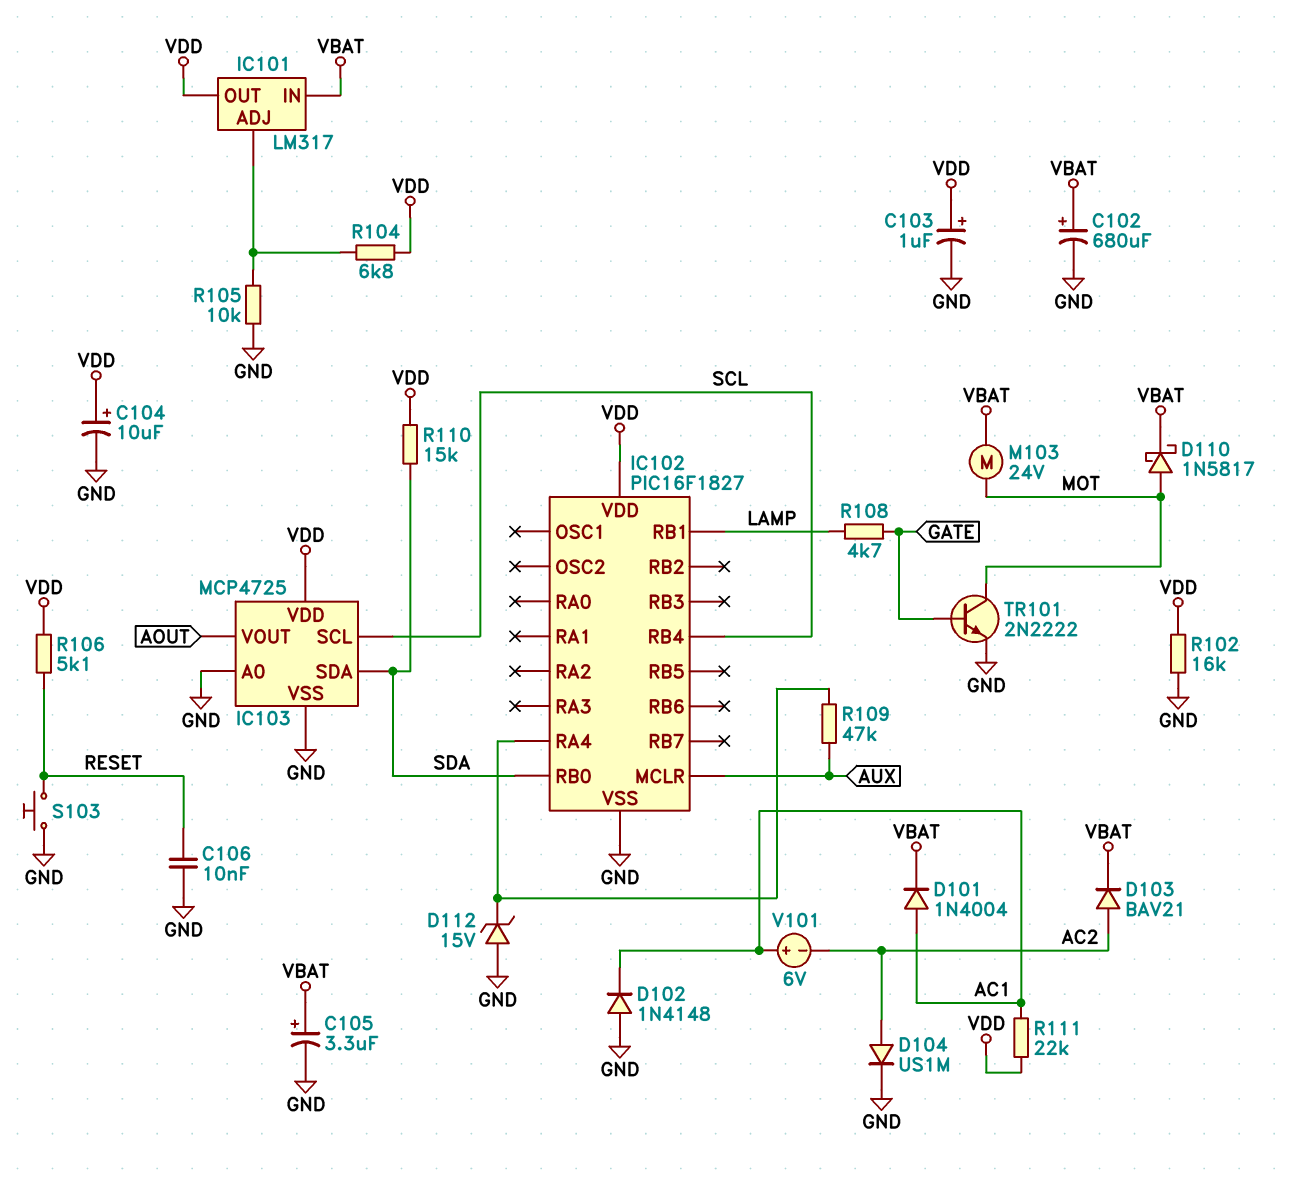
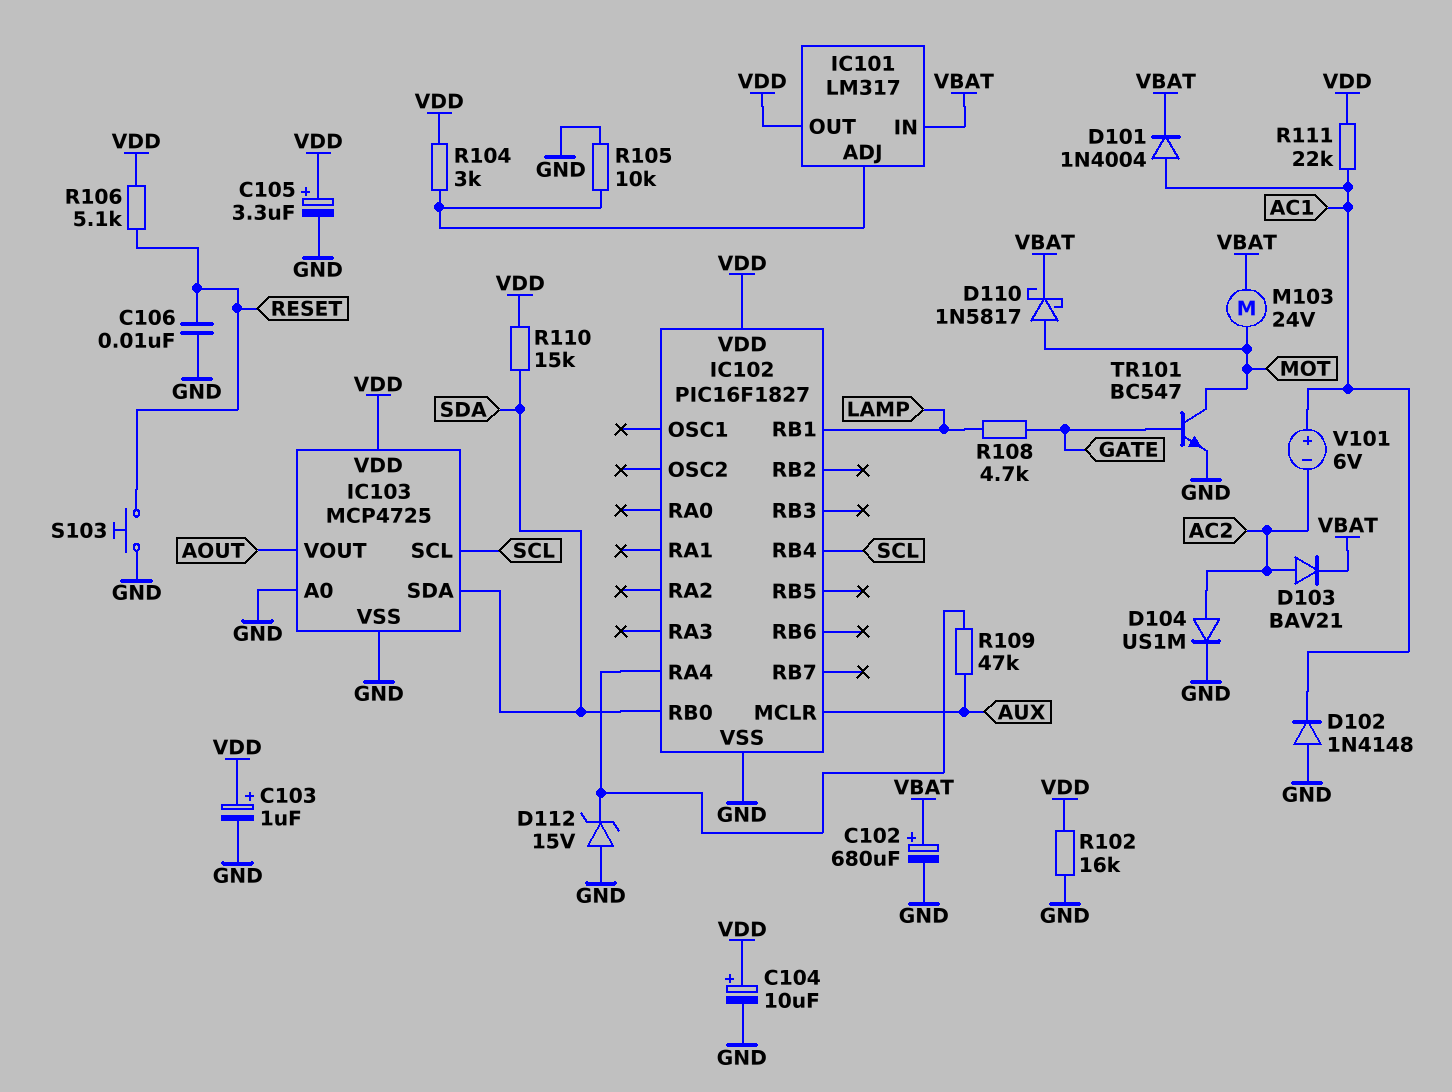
C105: 3.3uF (plus VBAT, minus GND) -> 3.3uF (plus VDD, minus GND)
R104: 6.8k (IC101/ADJ, VDD) -> 3k (IC101/ADJ, VDD)
TR101: NPN 2N2222 (B GATE, C MOT, E GND) -> NPN BC547 (B GATE, C MOT, E GND)

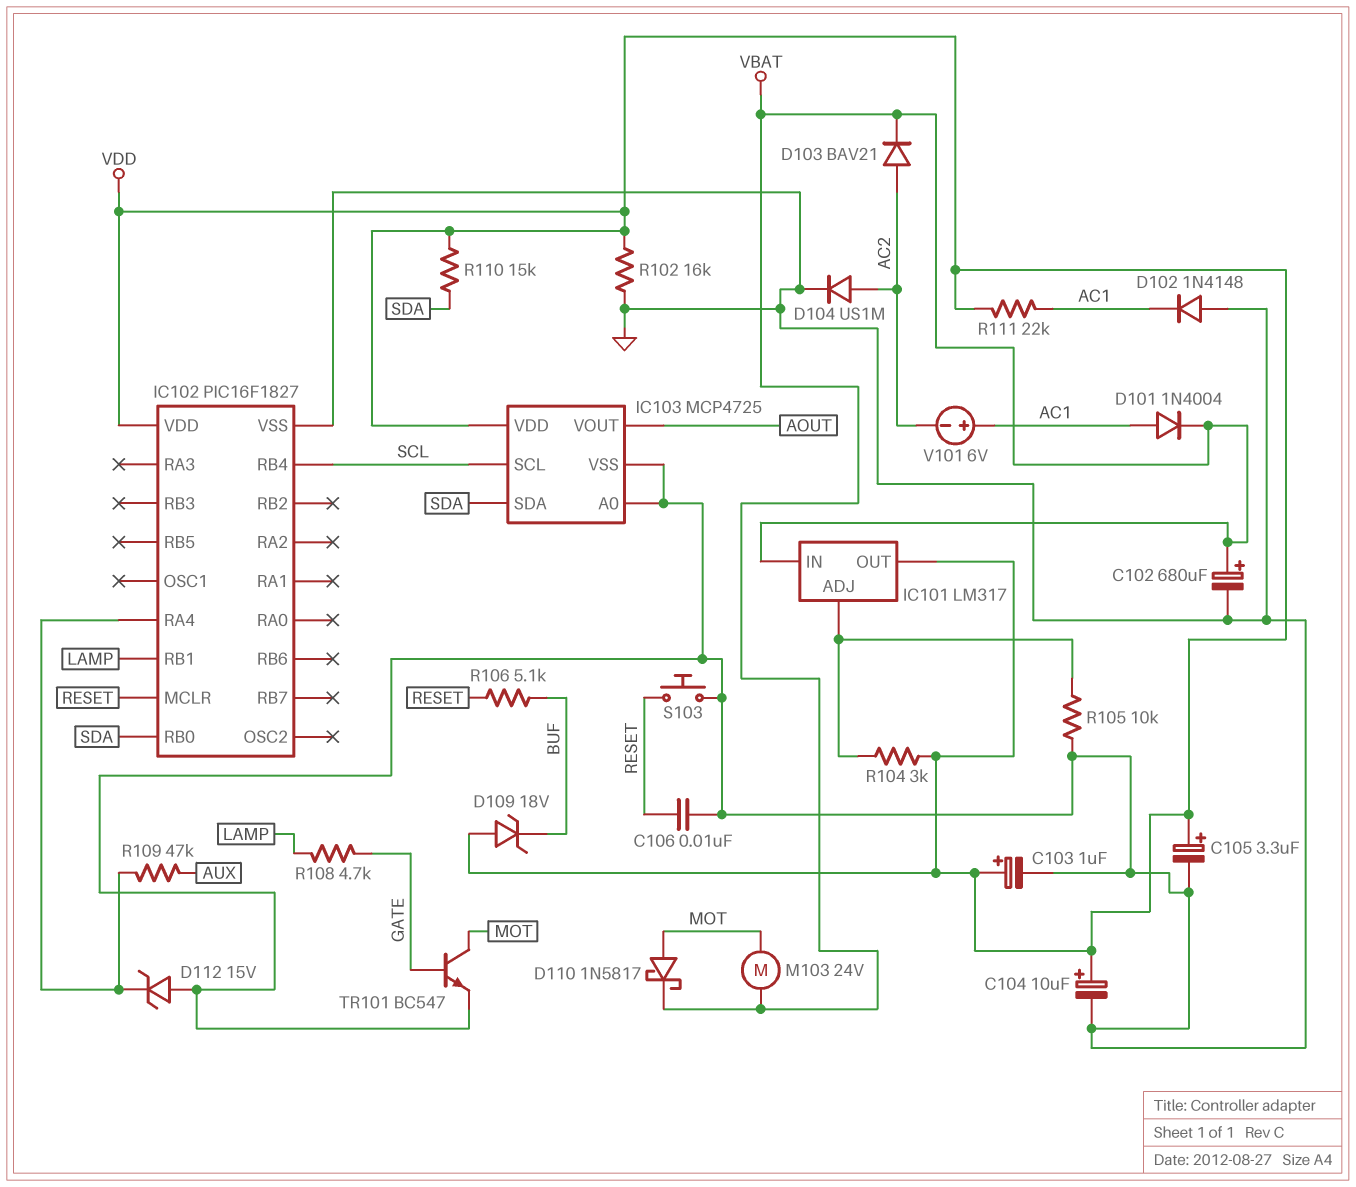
D109: none -> zener 18V (A VDD, K BUF)
IC102 pin MCLR: AUX -> RESET
R106: 5.1k (RESET, VDD) -> 5.1k (BUF, RESET)

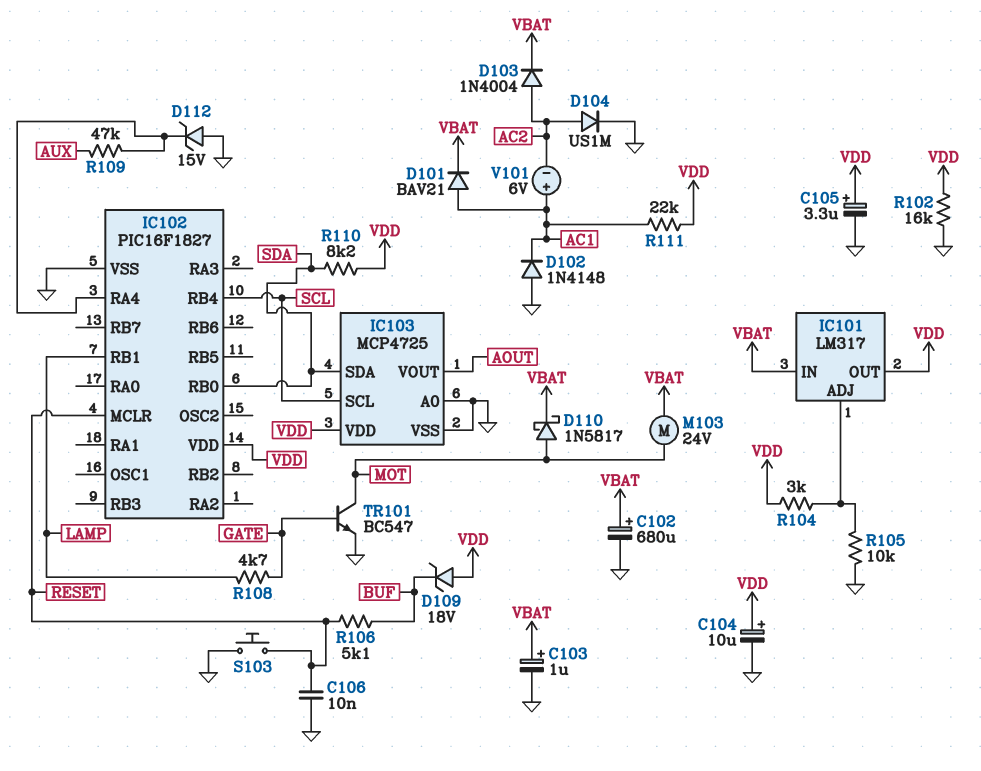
C103: 1uF (plus VDD, minus GND) -> 1uF (plus VBAT, minus GND)
D101: diode 1N4004 (A AC1, K VBAT) -> diode BAV21 (A AC1, K VBAT)
D103: diode BAV21 (A AC2, K VBAT) -> diode 1N4004 (A AC2, K VBAT)
R110: 15k (SDA, VDD) -> 8.2k (SDA, VDD)

